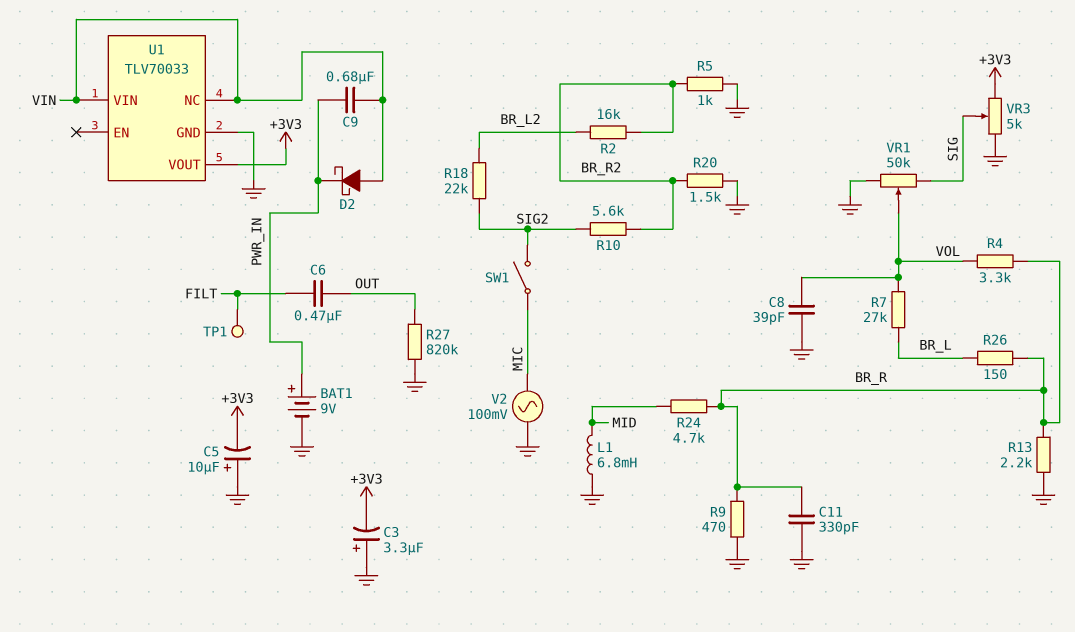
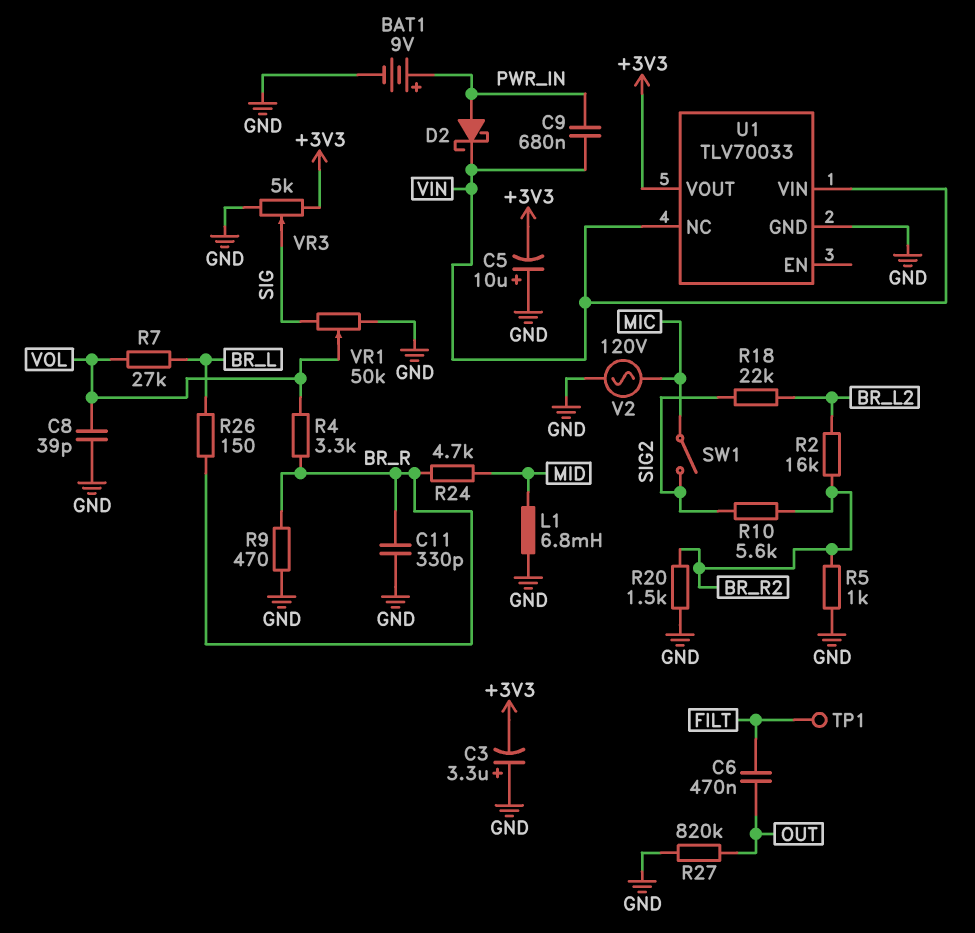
D2: schottky (A VIN, K PWR_IN) -> schottky (A PWR_IN, K VIN)
R13: 2.2k (BR_R, GND) -> none
V2: AC 100mV (GND, MIC) -> AC 120V (GND, MIC)

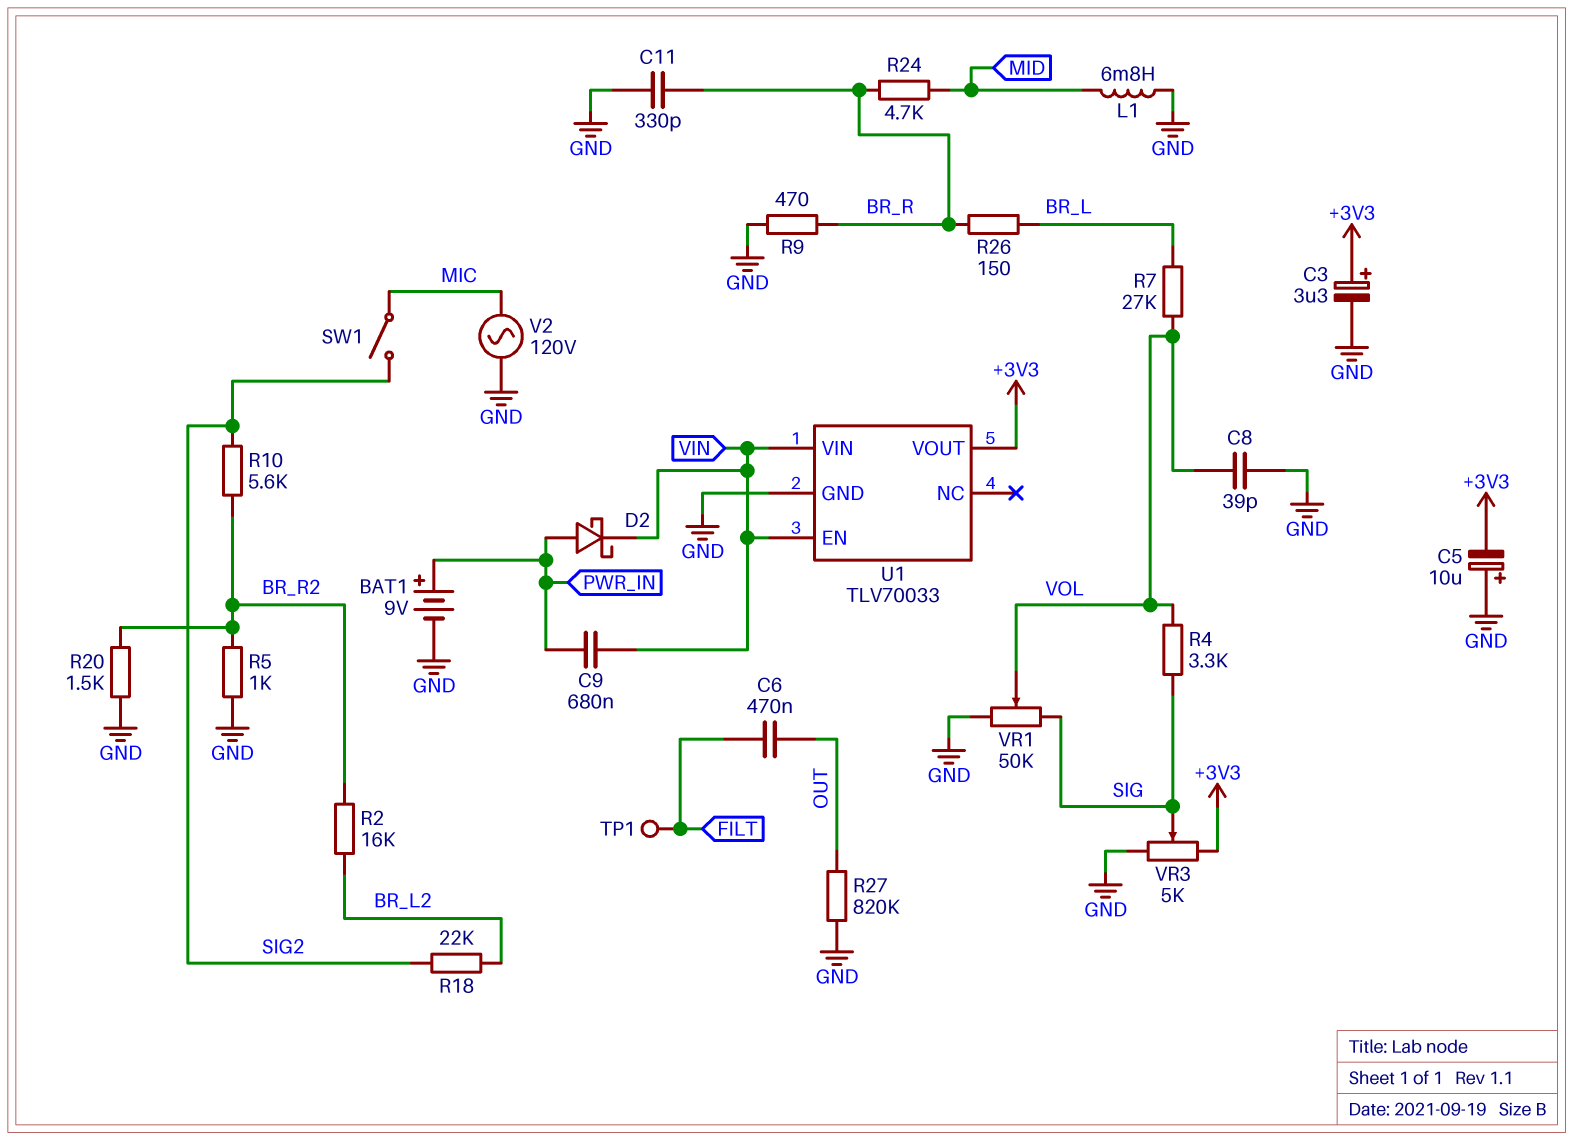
C3: 3.3uF (plus GND, minus +3V3) -> 3.3uF (plus +3V3, minus GND)
R4: 3.3k (BR_R, VOL) -> 3.3k (SIG, VOL)
U1 pin EN: none -> VIN
U1 pin NC: VIN -> none

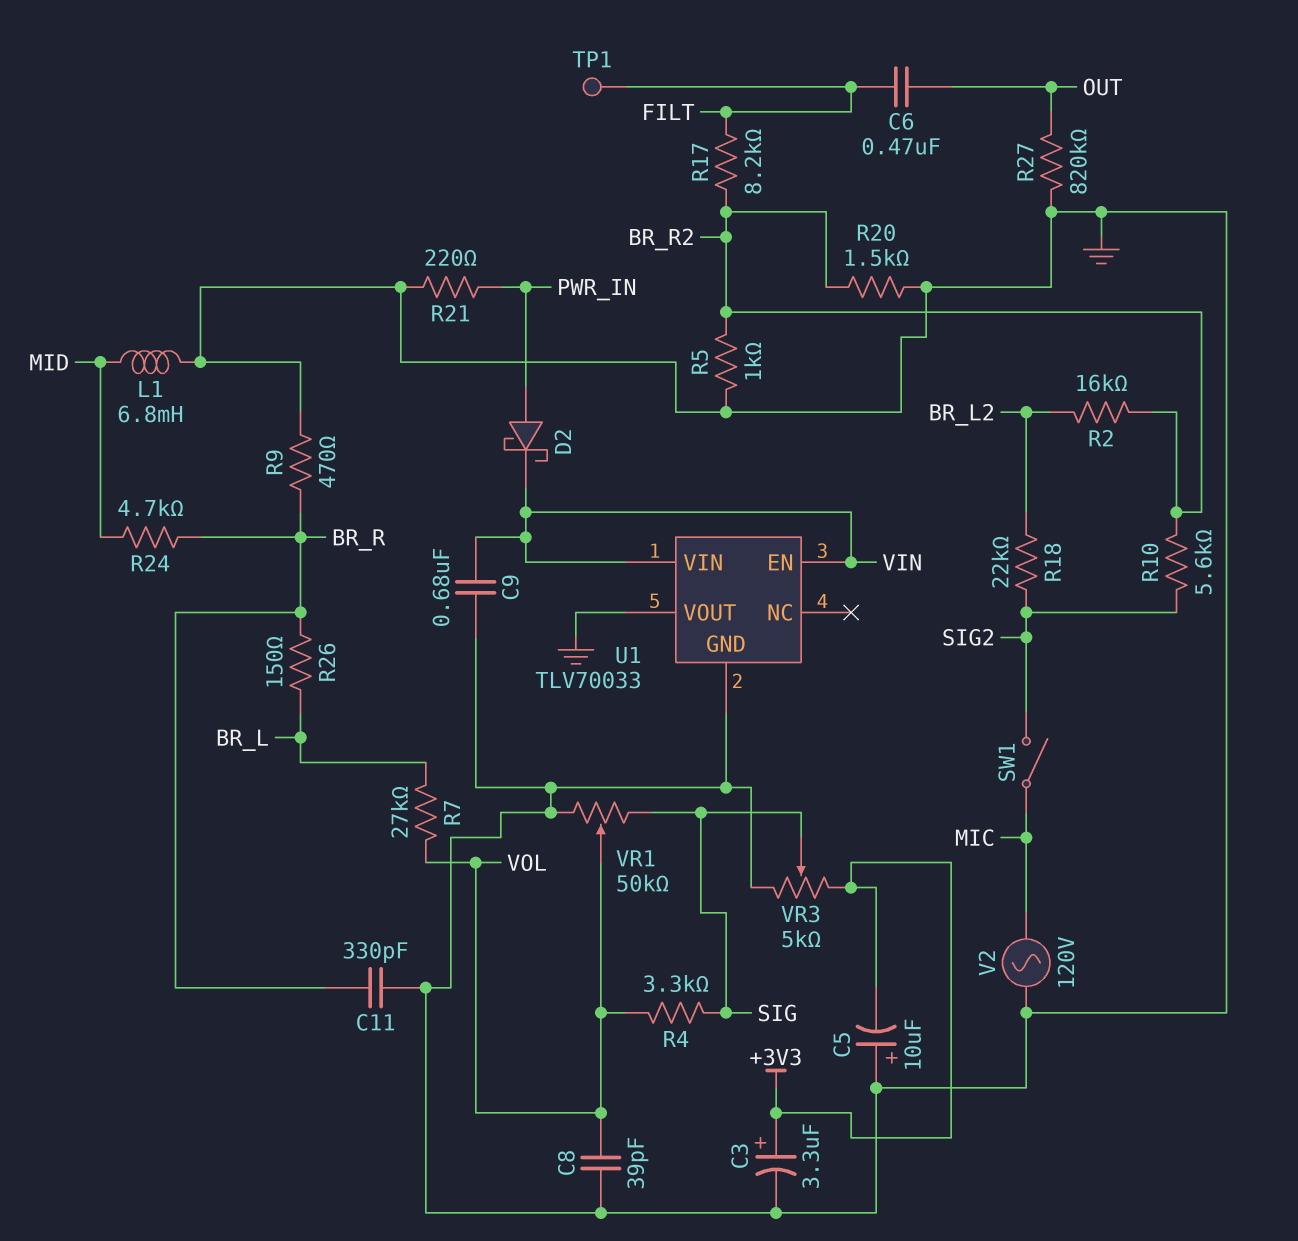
BAT1: 9V (plus PWR_IN, minus GND) -> none
C9: 680nF (PWR_IN, VIN) -> 680nF (GND, VIN)
R17: none -> 8.2k (BR_R2, FILT)
R21: none -> 220 (GND, PWR_IN)
U1 pin VOUT: +3V3 -> GND

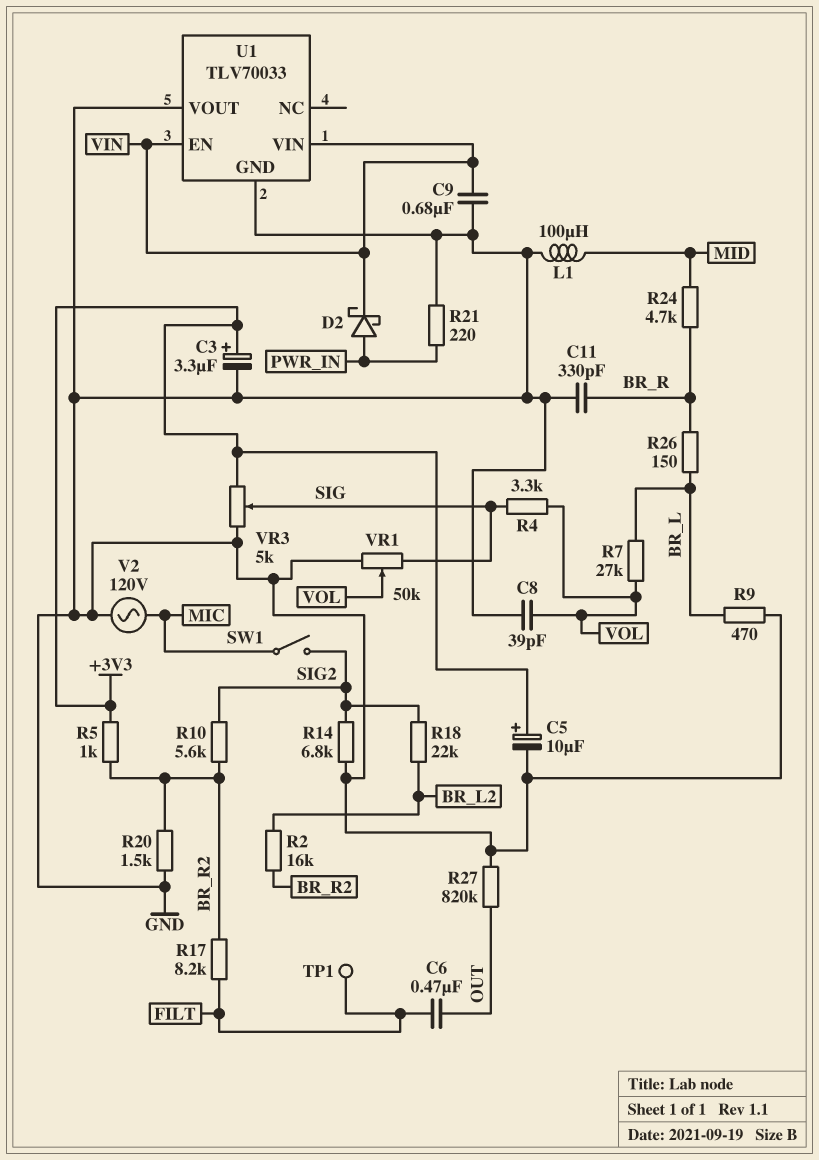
C5: 10uF (plus GND, minus +3V3) -> 10uF (plus +3V3, minus GND)
L1: 6.8mH (GND, MID) -> 100uH (GND, MID)
R5: 1k (BR_R2, GND) -> 1k (+3V3, BR_R2)
R9: 470 (BR_R, GND) -> 470 (BR_L, GND)
R14: none -> 6.8k (GND, SIG2)

